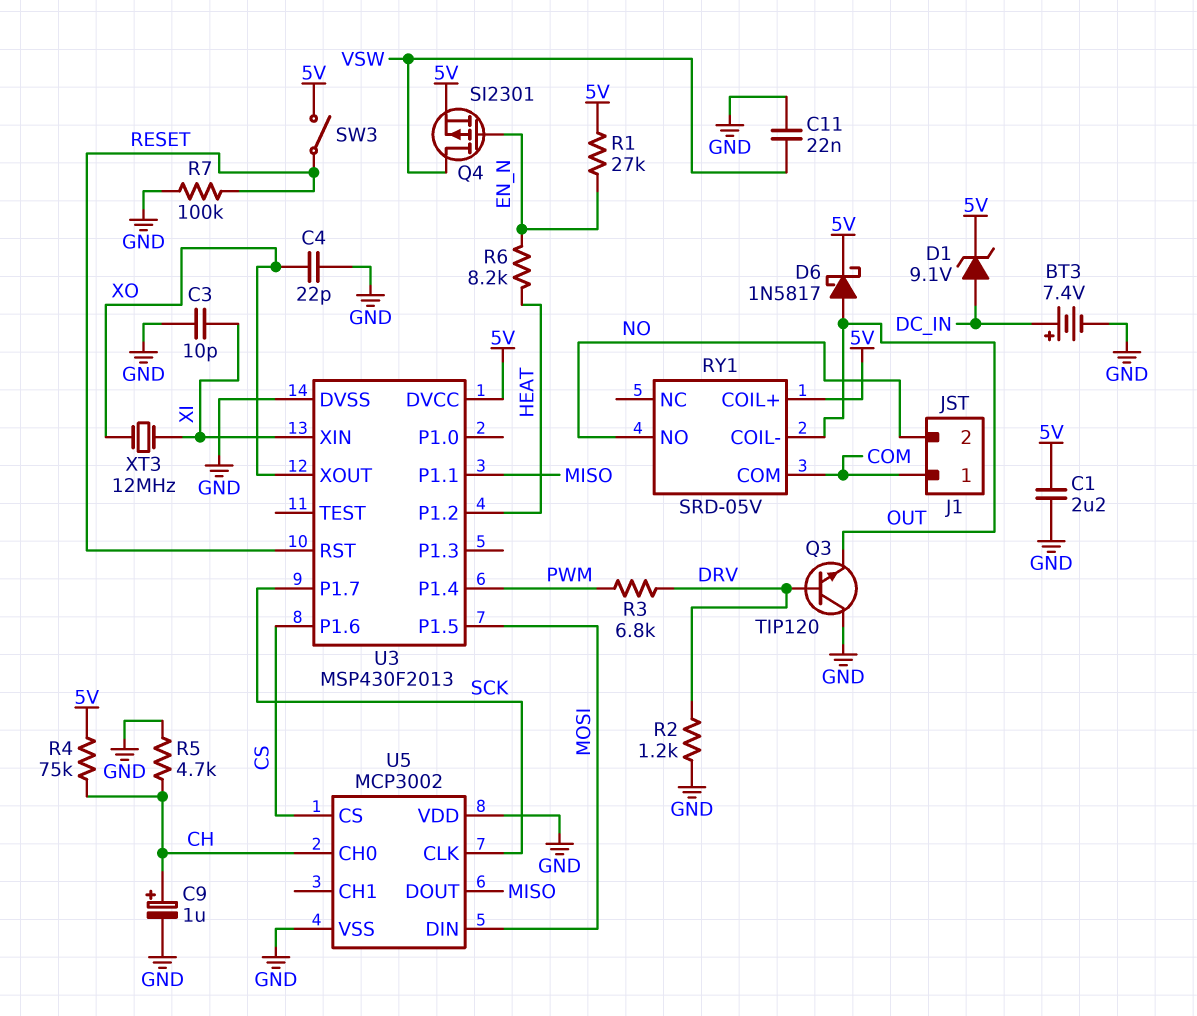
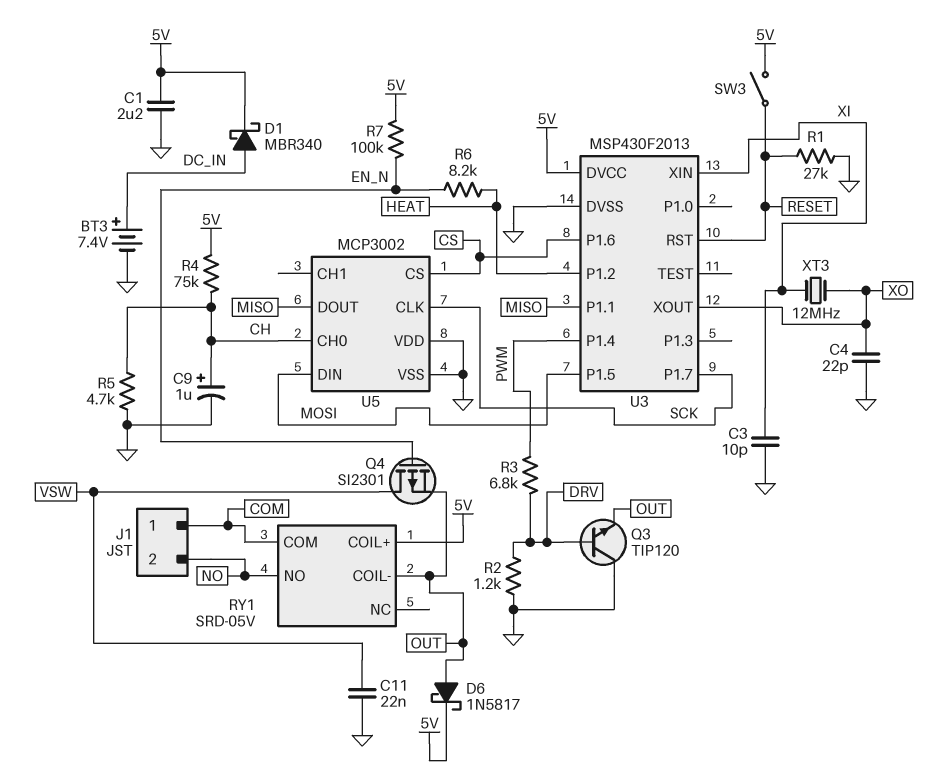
D1: zener 9.1V (A DC_IN, K 5V) -> schottky MBR340 (A DC_IN, K 5V)
Q4: PMOS SI2301 (G EN_N, D VSW, S 5V) -> PMOS SI2301 (G EN_N, D VSW, S OUT)
R1: 27k (5V, EN_N) -> 27k (GND, RESET)
R7: 100k (GND, RESET) -> 100k (5V, EN_N)

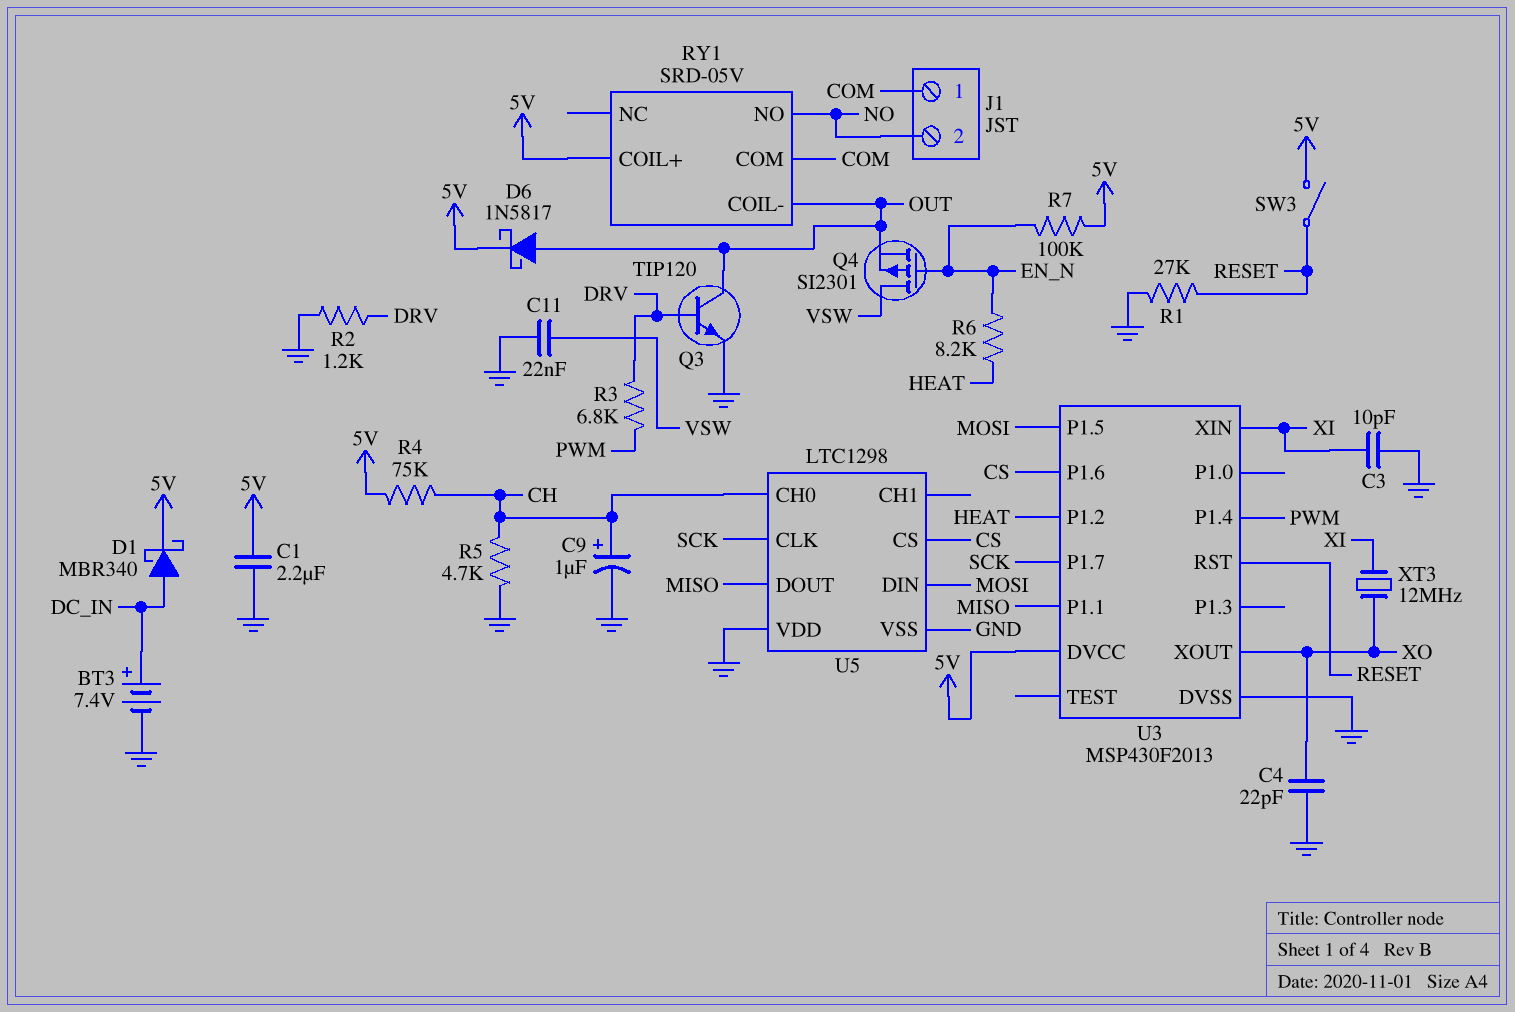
Q3: NPN TIP120 (B DRV, C GND, E OUT) -> NPN TIP120 (B DRV, C OUT, E GND)
U5: MCP3002 -> LTC1298

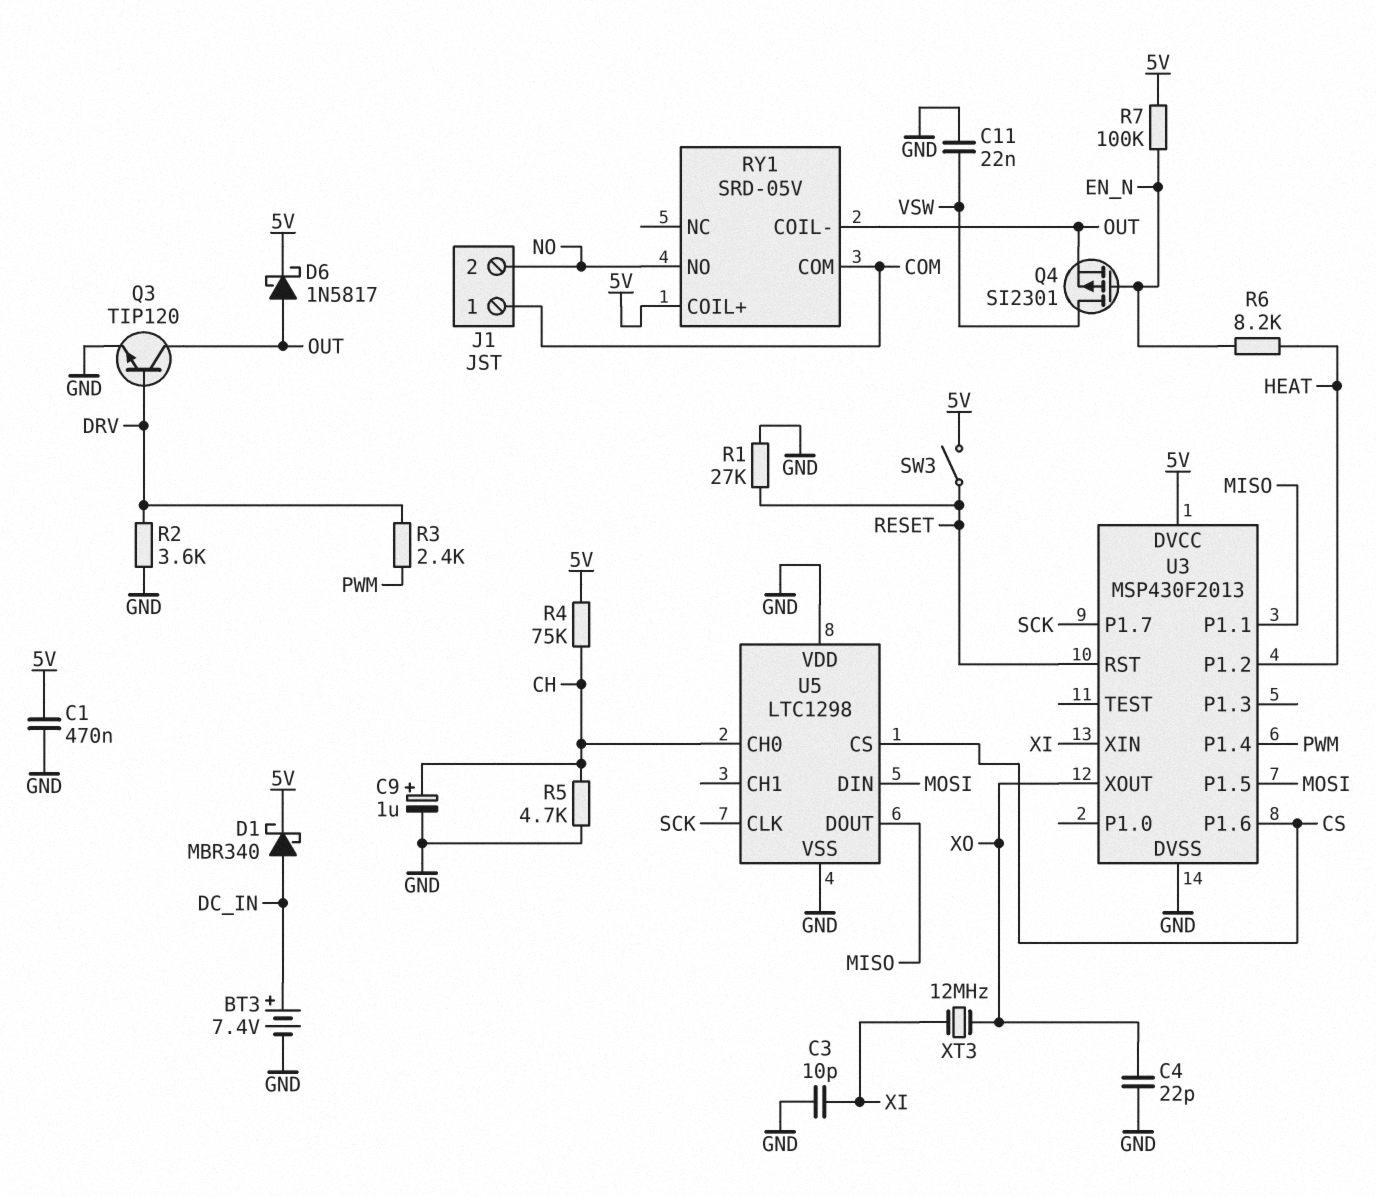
C1: 2.2uF (5V, GND) -> 470nF (5V, GND)
R2: 1.2k (DRV, GND) -> 3.6k (DRV, GND)
R3: 6.8k (DRV, PWM) -> 2.4k (DRV, PWM)

